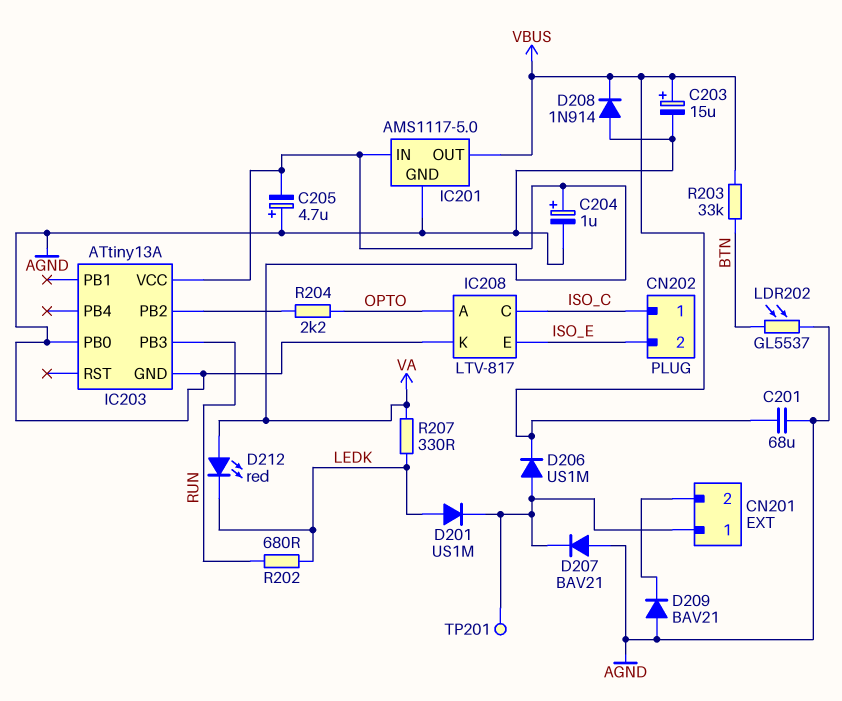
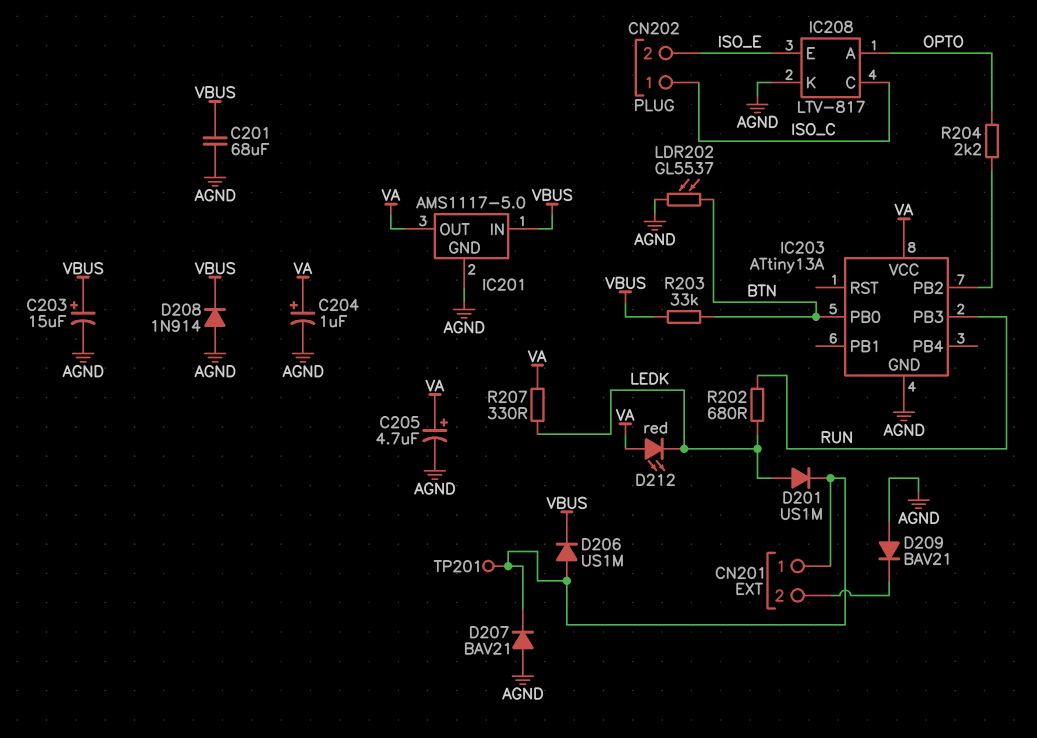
C205: 4.7uF (plus AGND, minus VA) -> 4.7uF (plus VA, minus AGND)
IC201 pin IN: VA -> VBUS
IC201 pin OUT: VBUS -> VA
IC203 pin PB0: AGND -> BTN

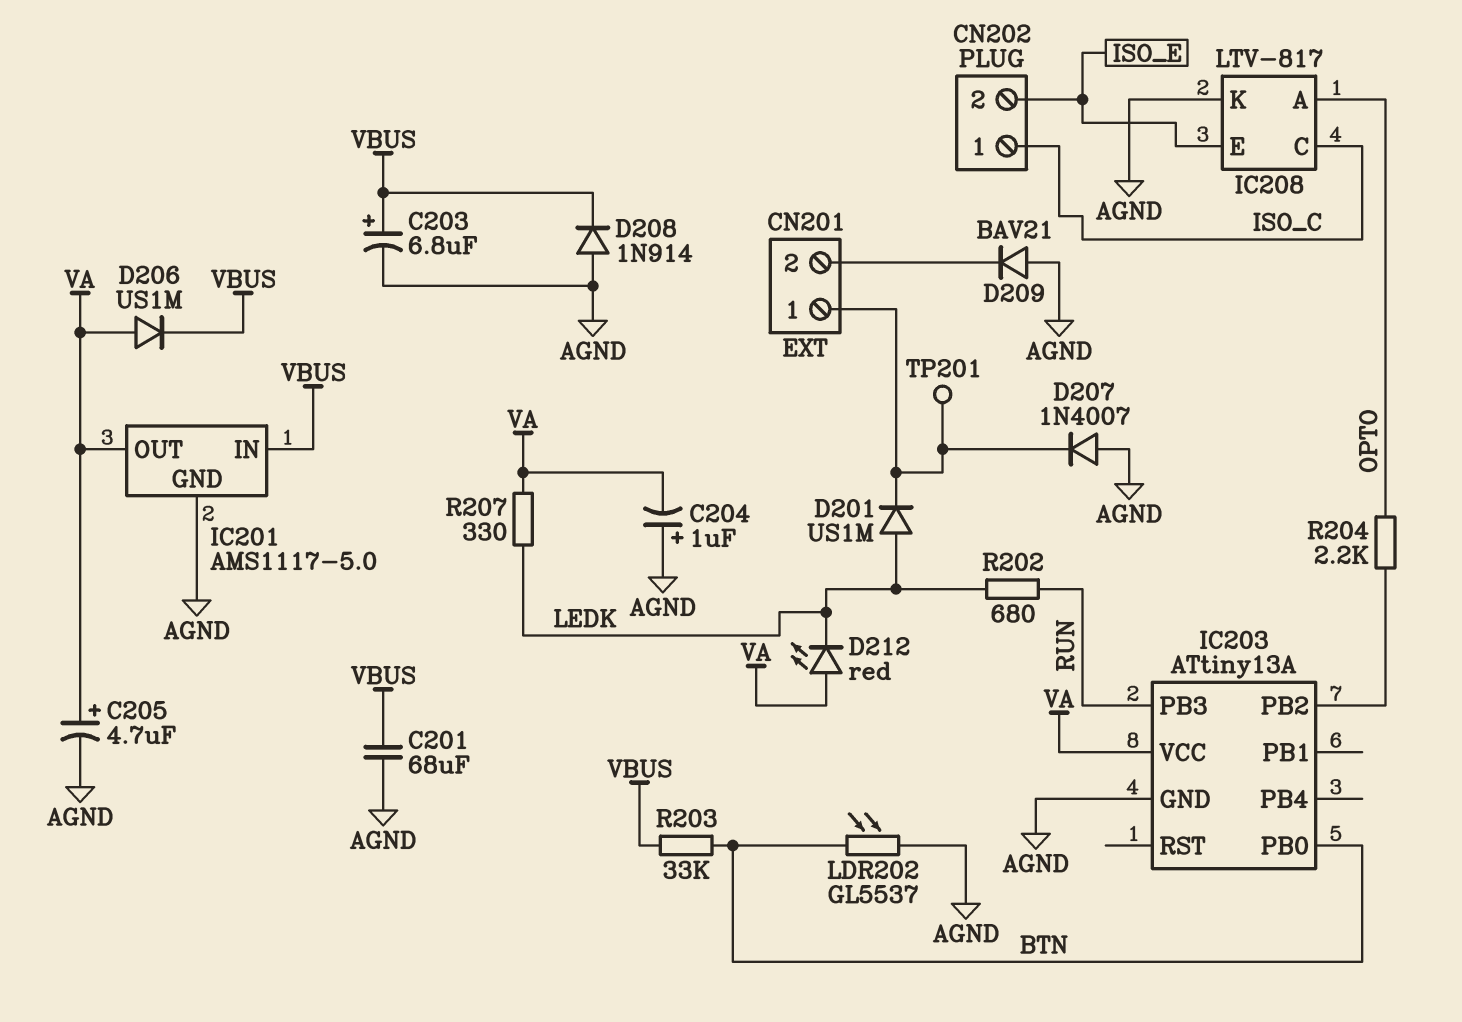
C203: 15uF (plus VBUS, minus AGND) -> 6.8uF (plus VBUS, minus AGND)
C204: 1uF (plus VA, minus AGND) -> 1uF (plus AGND, minus VA)
D206: diode US1M (A CN201/1, K VBUS) -> diode US1M (A VA, K VBUS)
D207: diode BAV21 (A AGND, K CN201/1) -> diode 1N4007 (A AGND, K CN201/1)

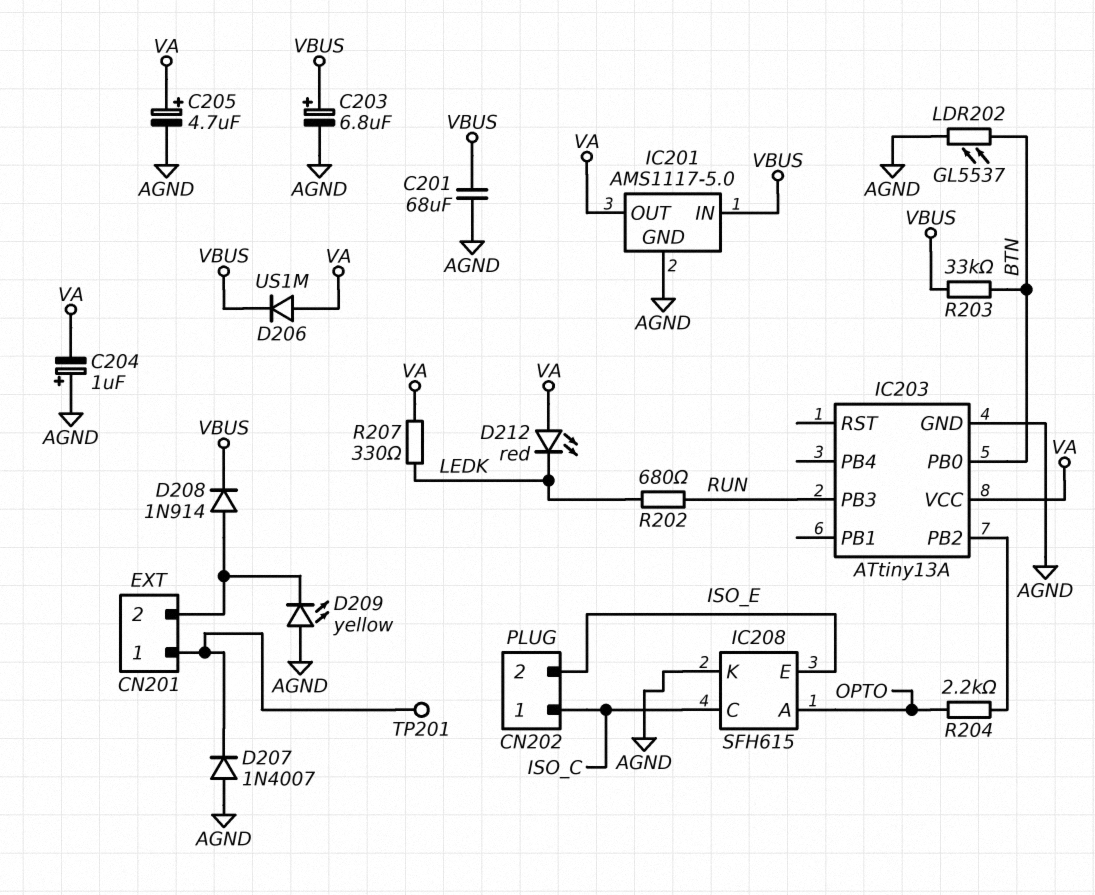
D201: diode US1M (A LEDK, K CN201/1) -> none
D208: diode 1N914 (A AGND, K VBUS) -> diode 1N914 (A CN201/2, K VBUS)
D209: diode BAV21 (A AGND, K CN201/2) -> LED yellow (A AGND, K CN201/2)
IC208: LTV-817 -> SFH615

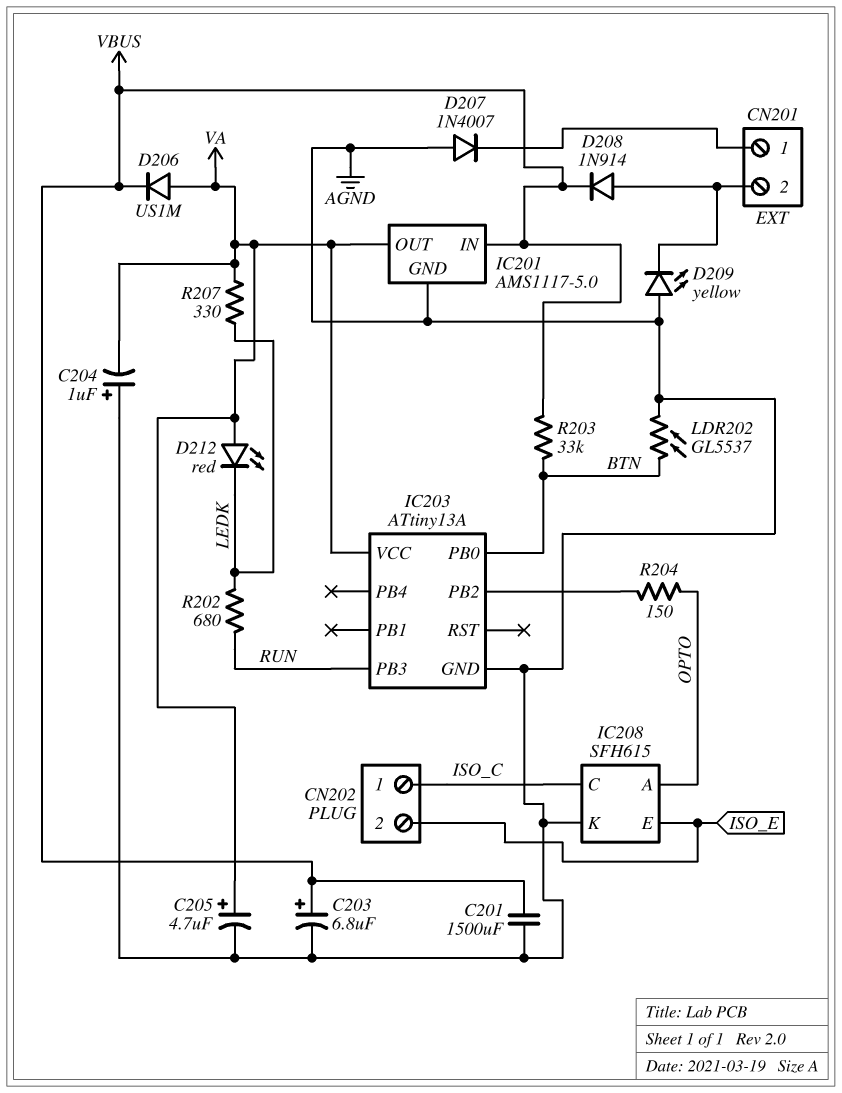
C201: 68uF (AGND, VBUS) -> 1500uF (AGND, VBUS)
R204: 2.2k (IC203/PB2, OPTO) -> 150 (IC203/PB2, OPTO)
TP201: test point (CN201/1) -> none

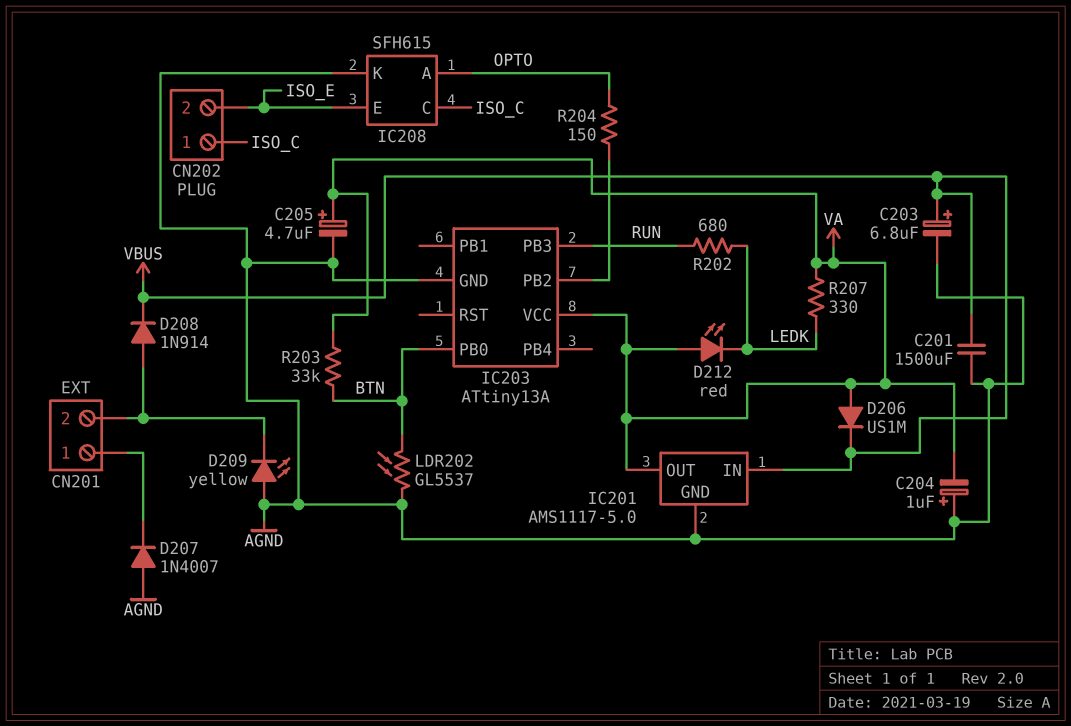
R203: 33k (BTN, VBUS) -> 33k (BTN, VA)

